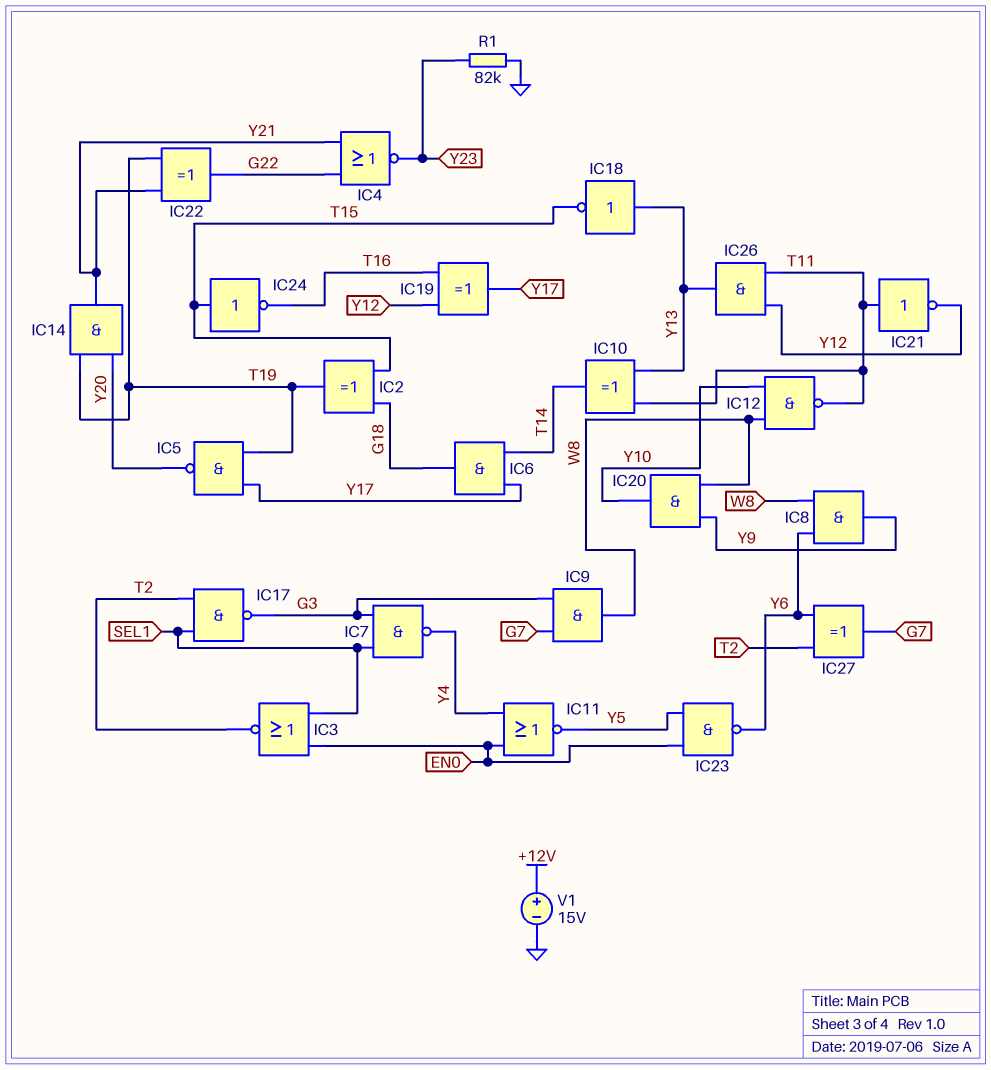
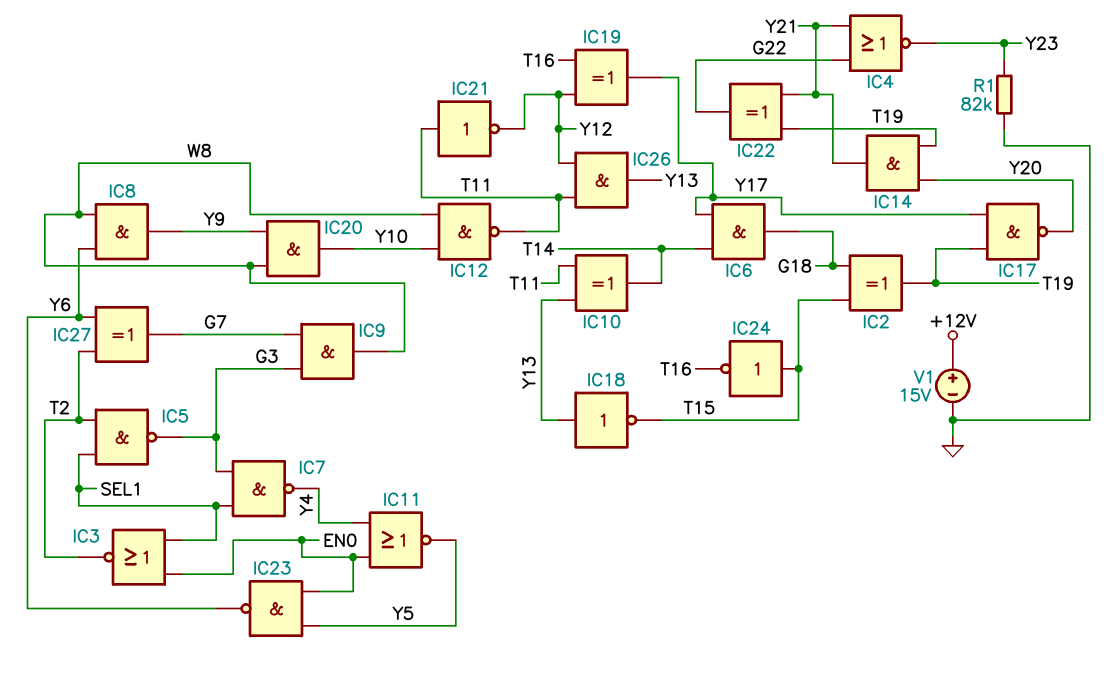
IC5: NAND (in T19, in Y17, out Y20) -> NAND (in SEL1, in T2, out G3)
IC17: NAND (in SEL1, in T2, out G3) -> NAND (in T19, in Y17, out Y20)

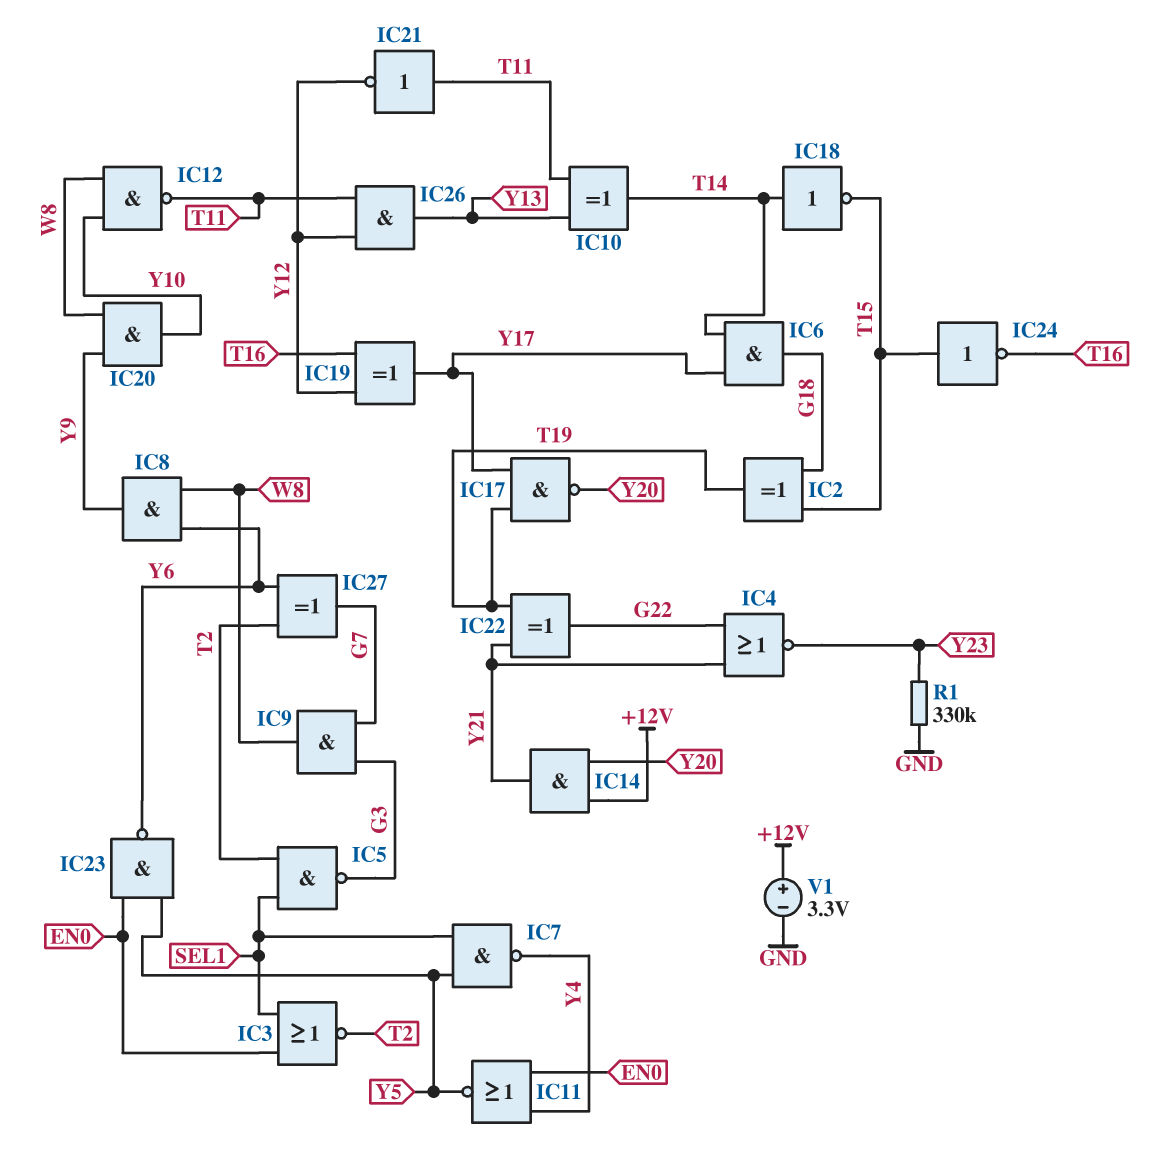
IC7: NAND (in G3, in SEL1, out Y4) -> NAND (in SEL1, in Y5, out Y4)
IC14: AND (in T19, in Y20, out Y21) -> AND (in +12V, in Y20, out Y21)
IC18: NOT (in Y13, out T15) -> NOT (in T14, out T15)
R1: 82k (GND, Y23) -> 330k (GND, Y23)
V1: 15V (plus +12V, minus GND) -> 3.3V (plus +12V, minus GND)

